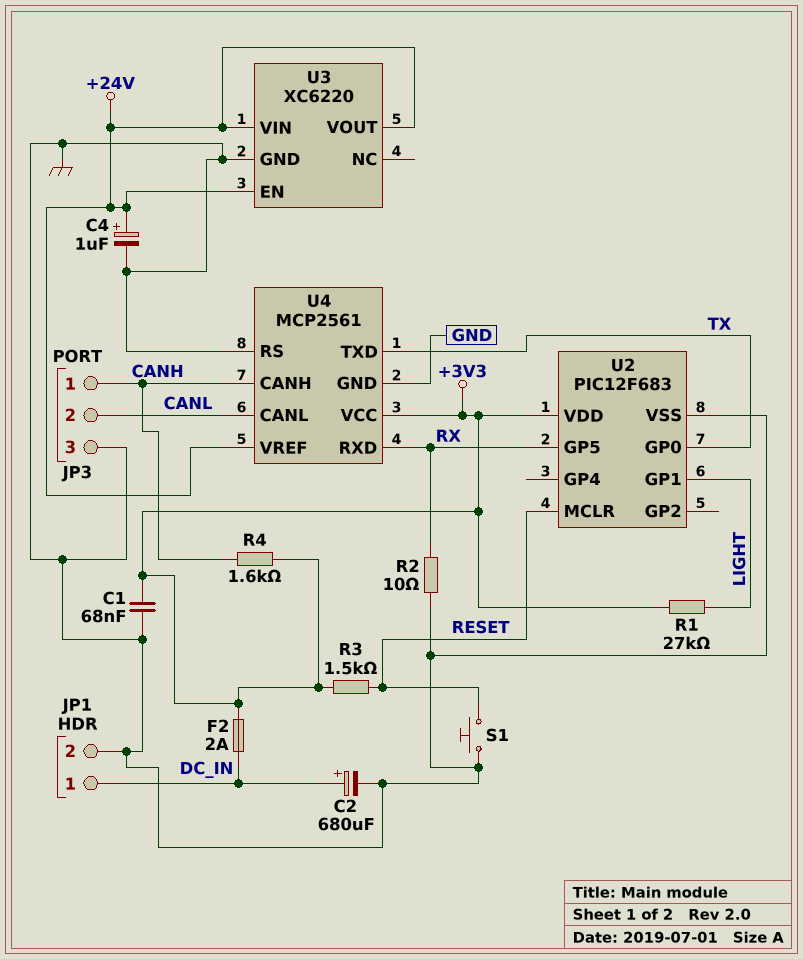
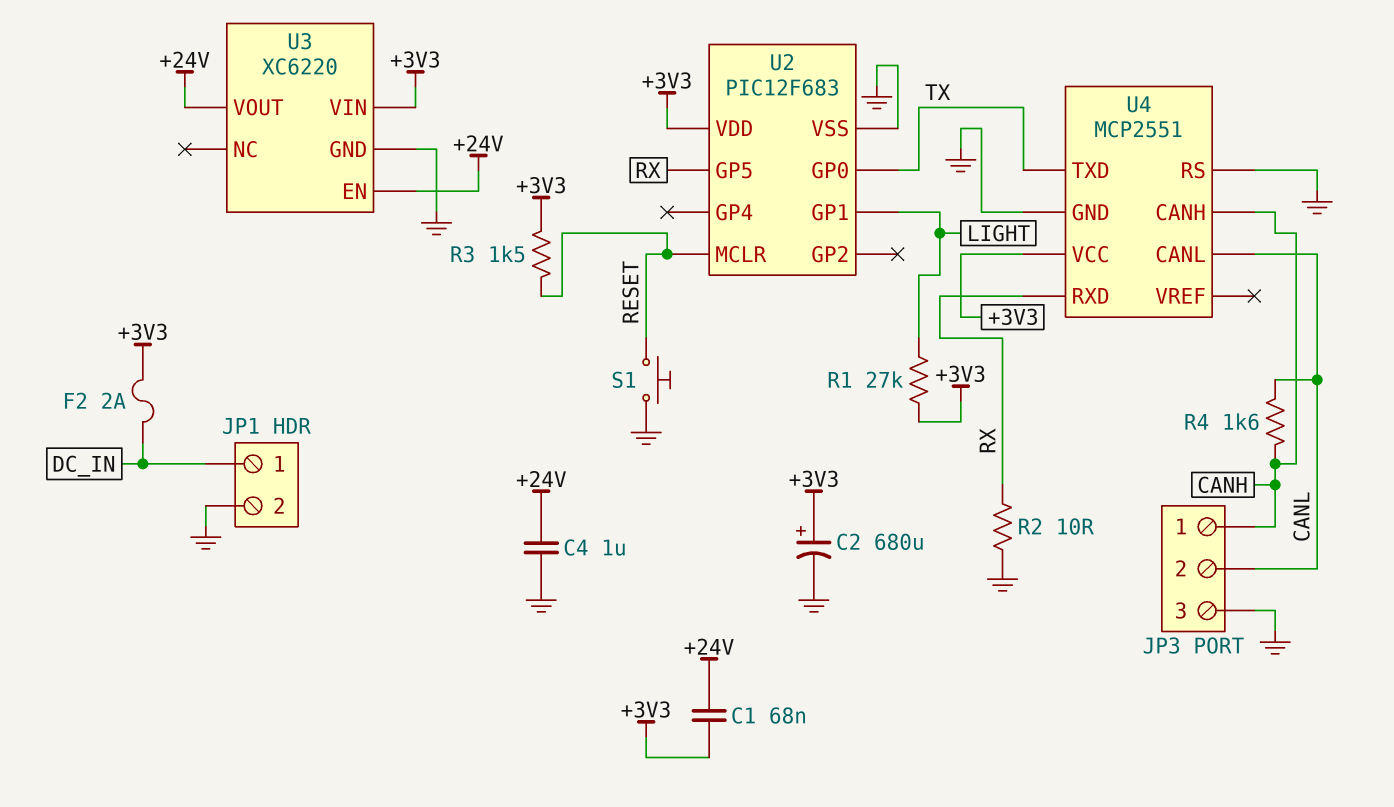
C1: 68nF (+3V3, GND) -> 68nF (+3V3, +24V)
C2: 680uF (plus DC_IN, minus GND) -> 680uF (plus +3V3, minus GND)
C4: 1uF (plus +24V, minus GND) -> 1uF (+24V, GND)
R4: 1.6k (+3V3, CANH) -> 1.6k (CANH, CANL)
U3 pin VIN: +24V -> +3V3
U4: MCP2561 -> MCP2551
U4 pin VREF: +24V -> none

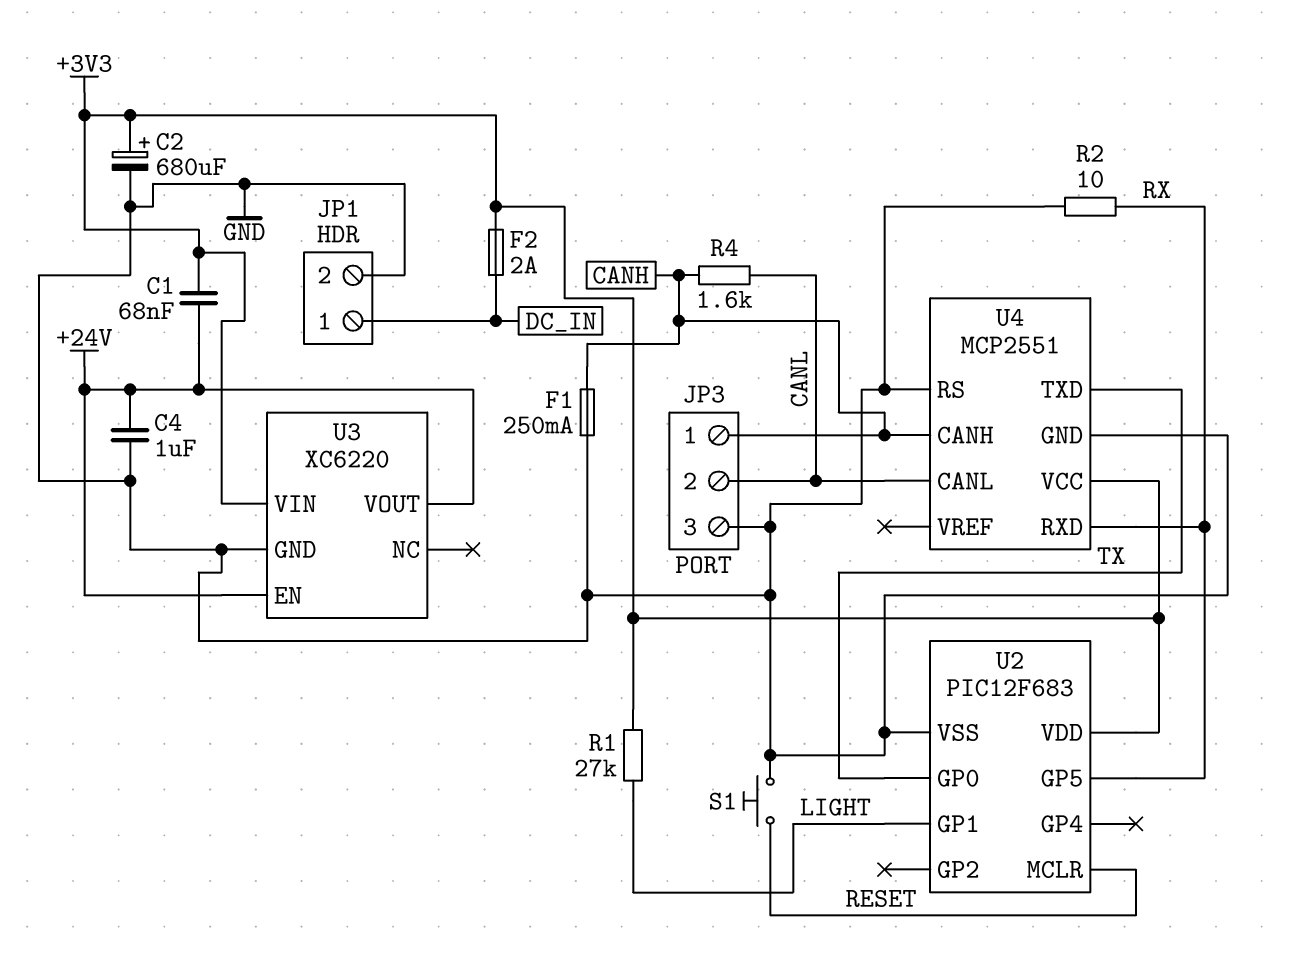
F1: none -> 250mA (CANH, GND)
R3: 1.5k (+3V3, RESET) -> none

